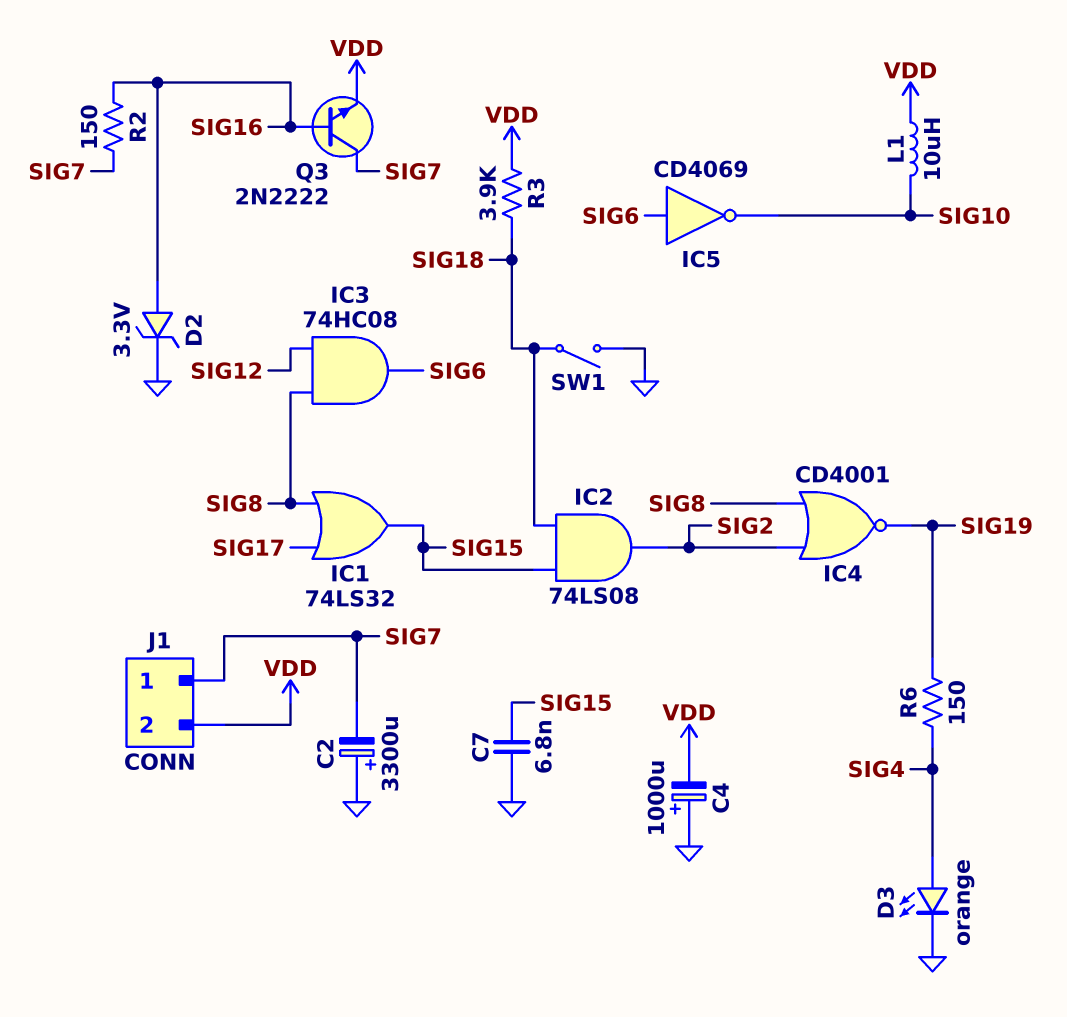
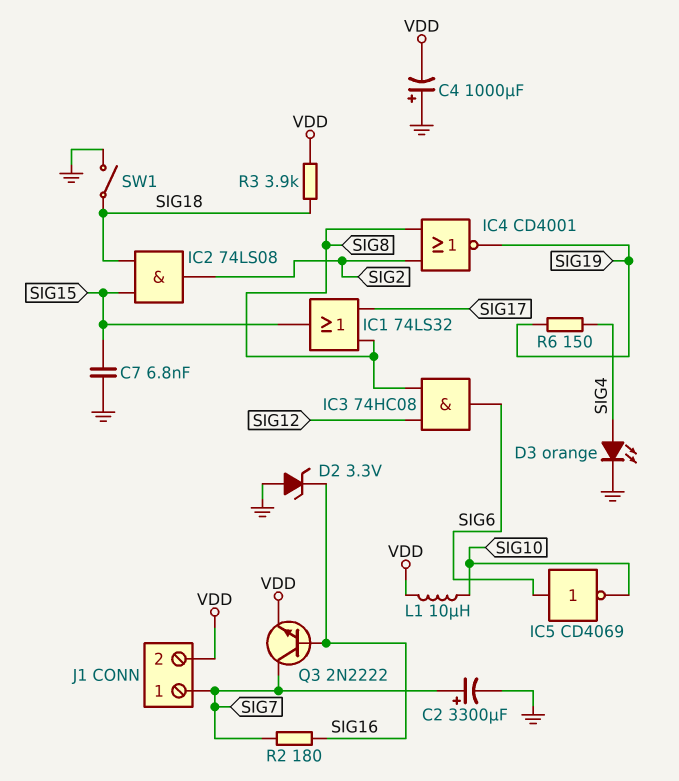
C2: 3300uF (plus GND, minus SIG7) -> 3300uF (plus SIG7, minus GND)
D2: zener 3.3V (A SIG16, K GND) -> zener 3.3V (A GND, K SIG16)
R2: 150 (SIG7, SIG16) -> 180 (SIG7, SIG16)

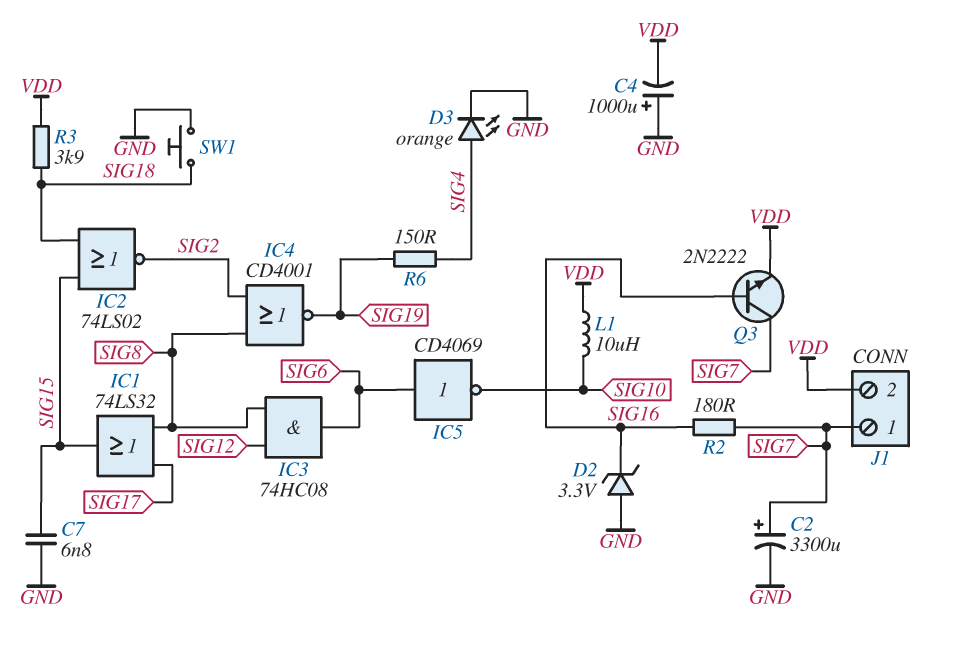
IC2: AND 74LS08 (in SIG15, in SIG18, out SIG2) -> NOR 74LS02 (in SIG15, in SIG18, out SIG2)
SW1: switch (GND, SIG18) -> button (GND, SIG18)

